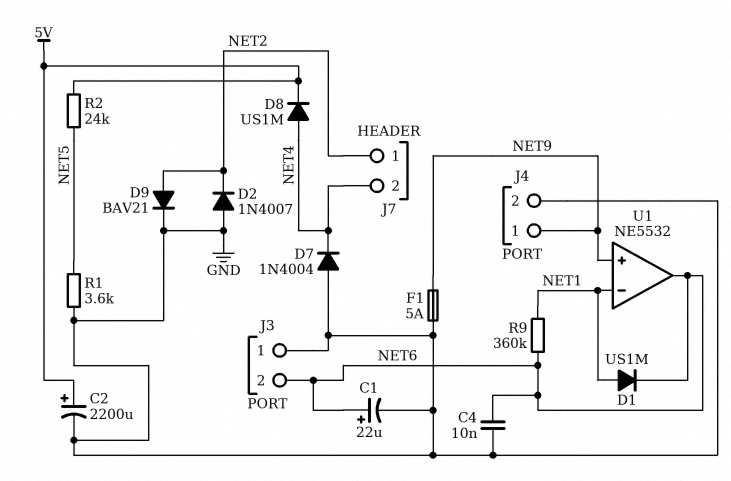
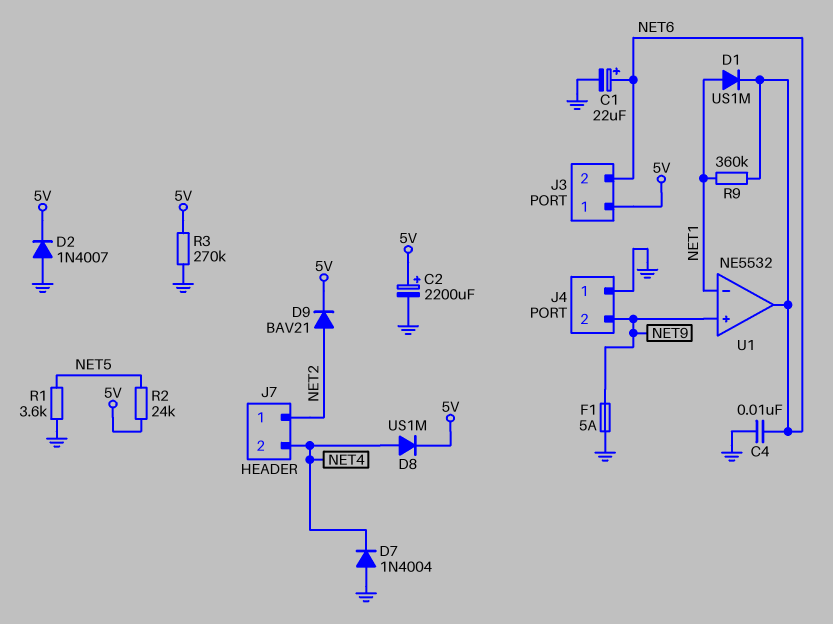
D2: diode 1N4007 (A GND, K NET2) -> diode 1N4007 (A GND, K 5V)
D9: diode BAV21 (A NET2, K GND) -> diode BAV21 (A NET2, K 5V)
J3 pin 1: GND -> 5V
J4 pin 1: NET9 -> GND
J4 pin 2: GND -> NET9
R3: none -> 270k (5V, GND)

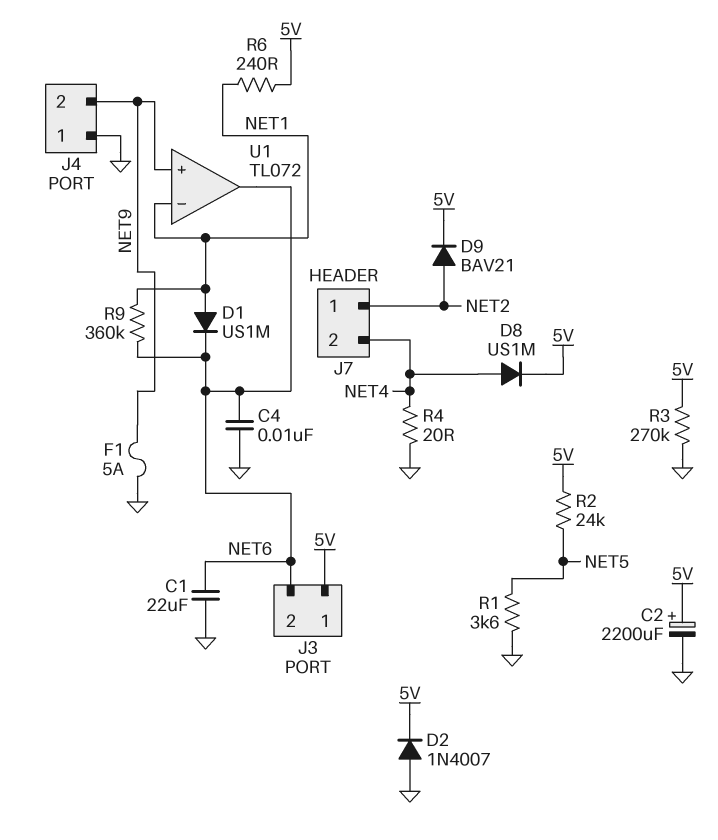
C1: 22uF (plus NET6, minus GND) -> 22uF (GND, NET6)
D7: diode 1N4004 (A GND, K NET4) -> none
R4: none -> 20 (GND, NET4)
R6: none -> 240 (5V, NET1)
U1: NE5532 -> TL072

